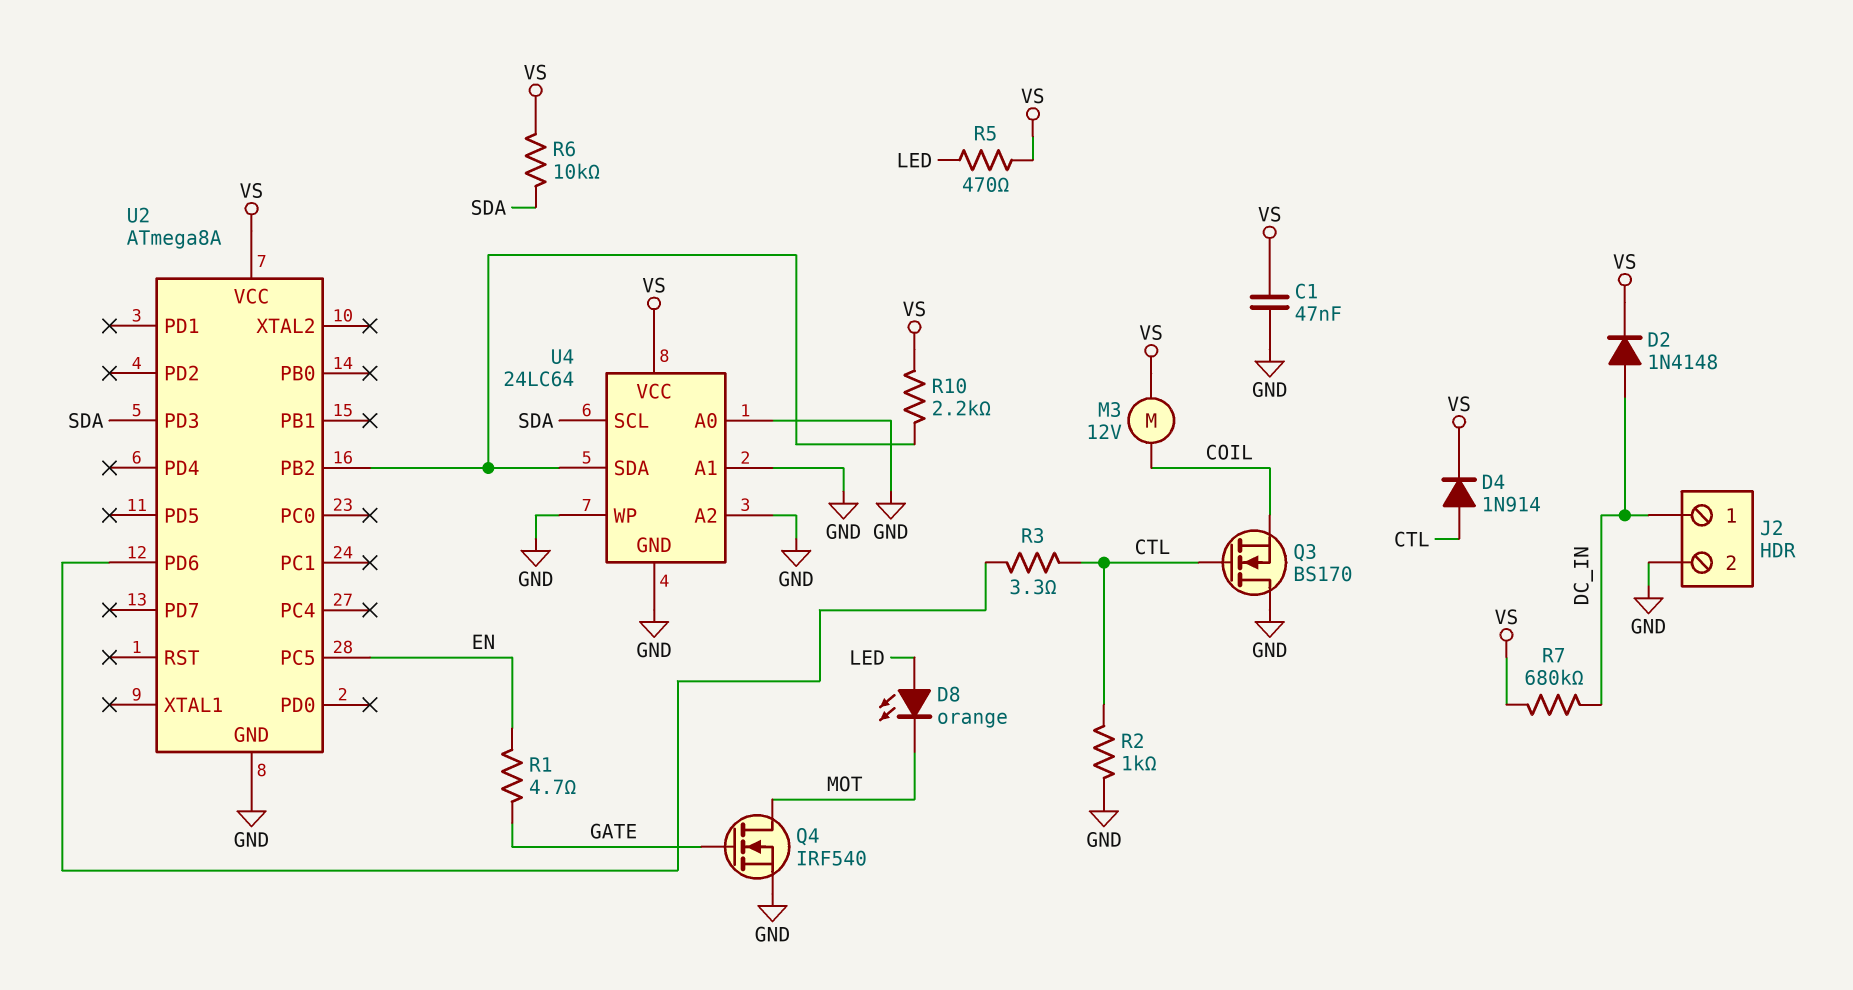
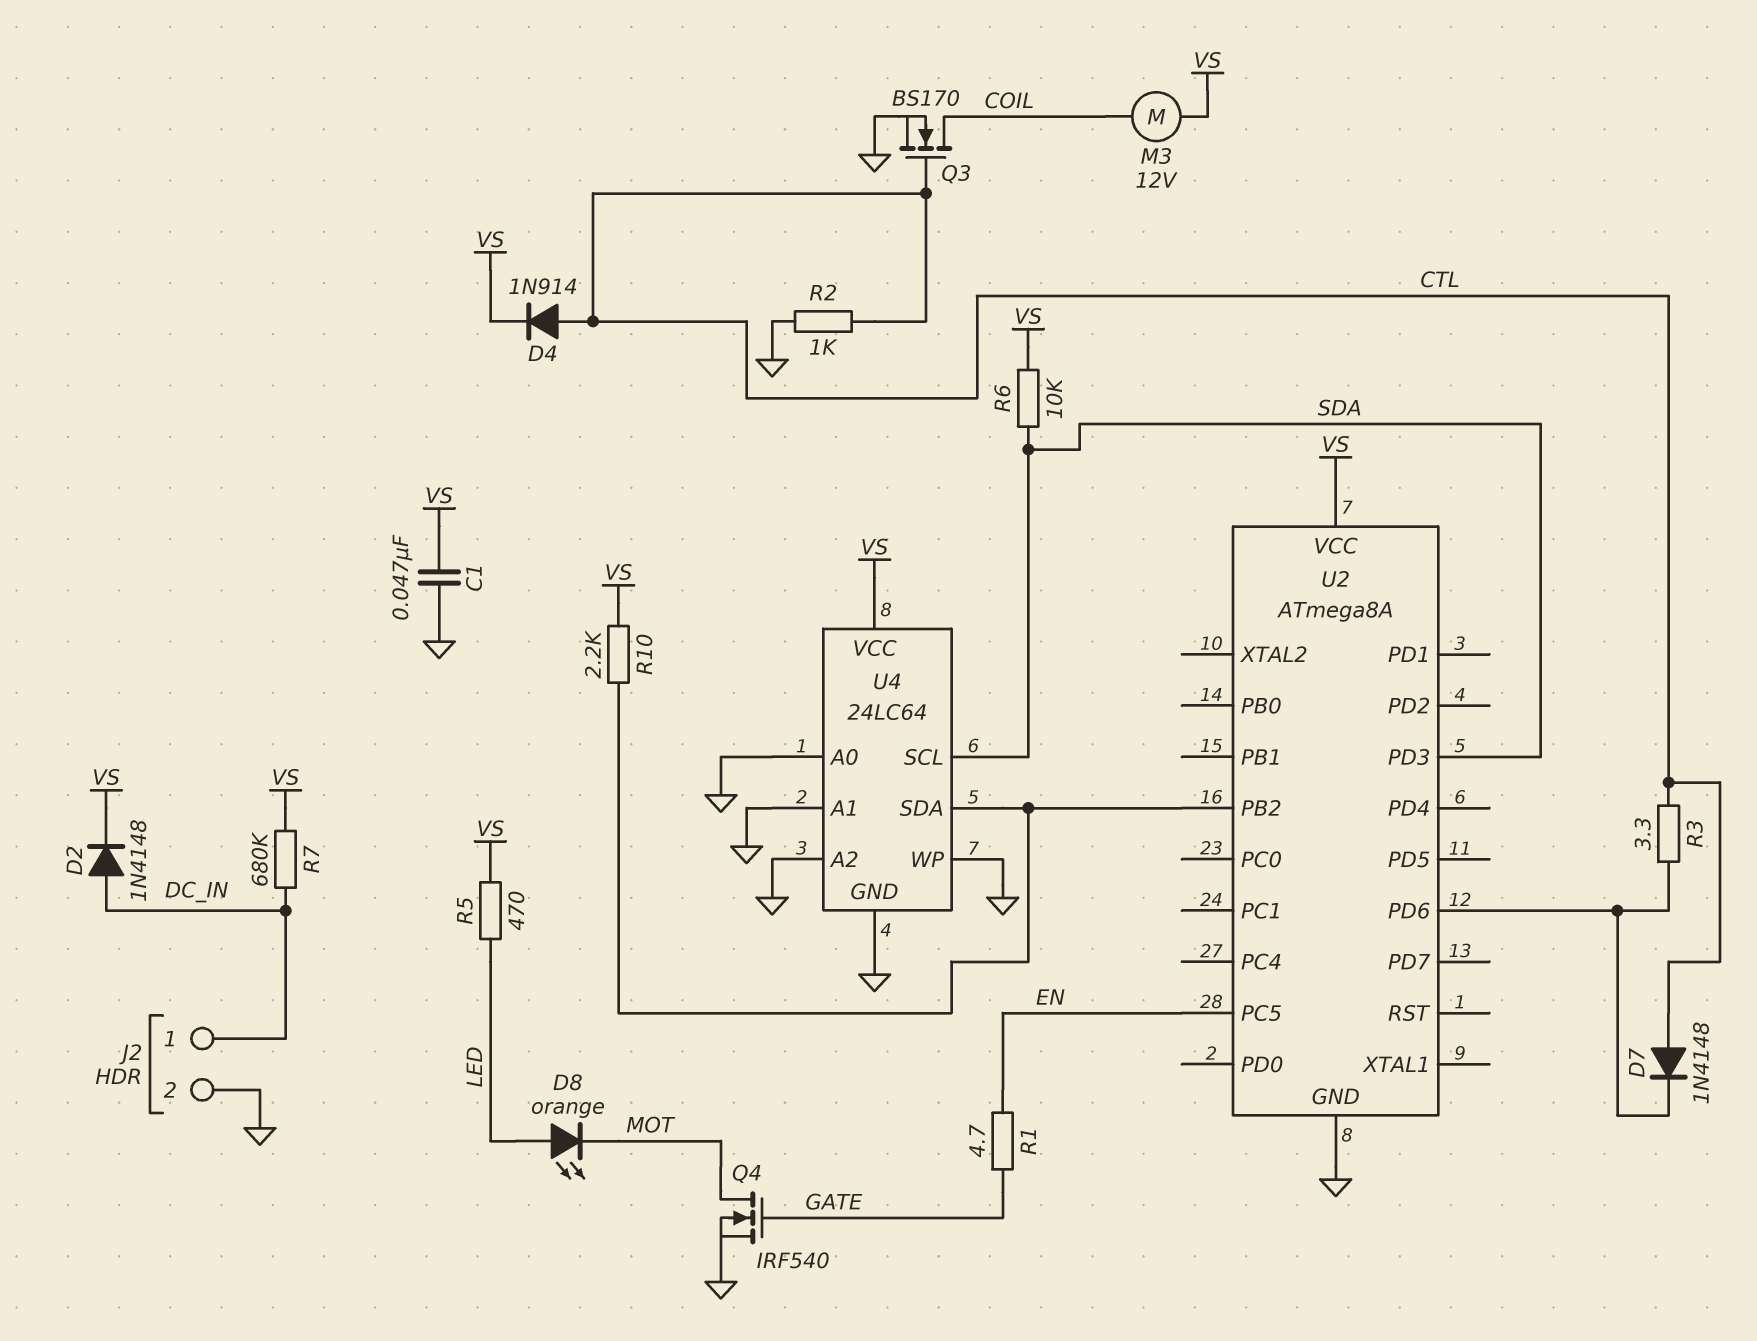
D7: none -> diode 1N4148 (A CTL, K U2/PD6)
Q3: NMOS BS170 (G CTL, D GND, S COIL) -> NMOS BS170 (G CTL, D COIL, S GND)

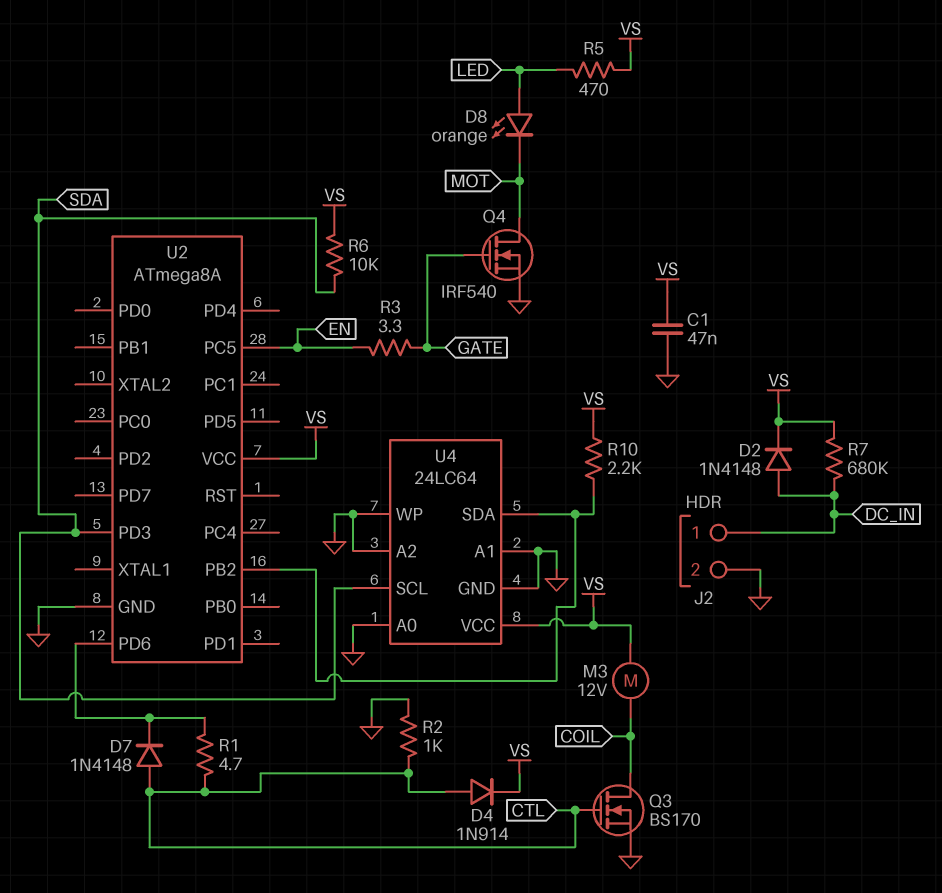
R1: 4.7 (EN, GATE) -> 4.7 (CTL, U2/PD6)
R3: 3.3 (CTL, U2/PD6) -> 3.3 (EN, GATE)

